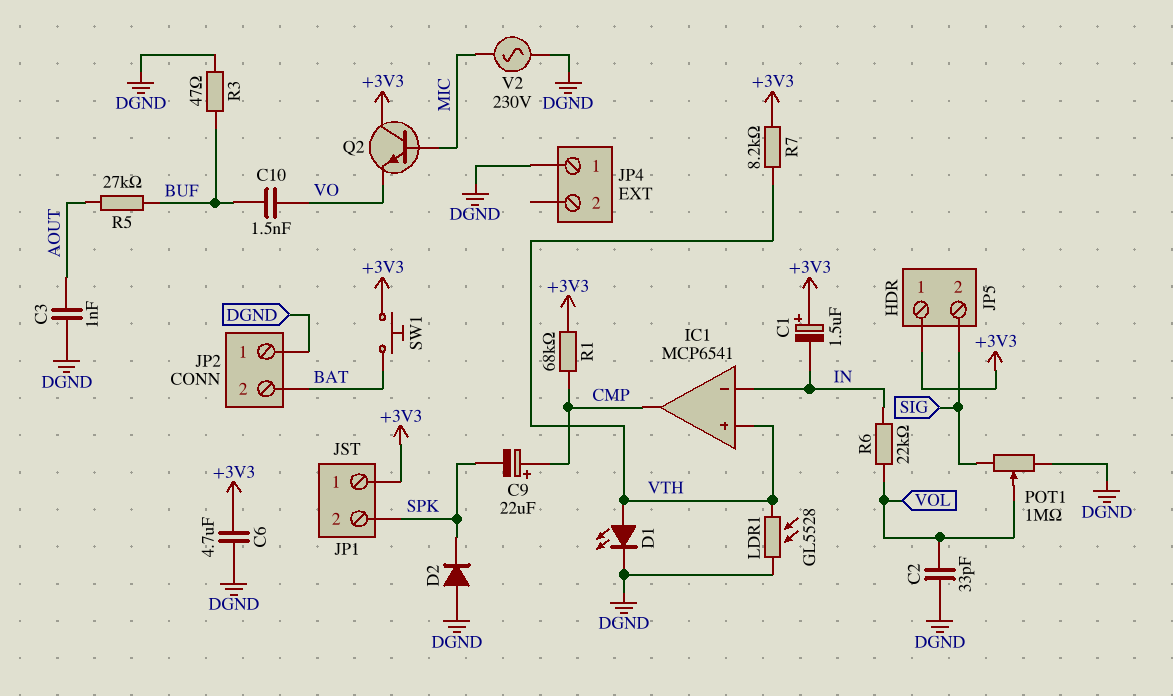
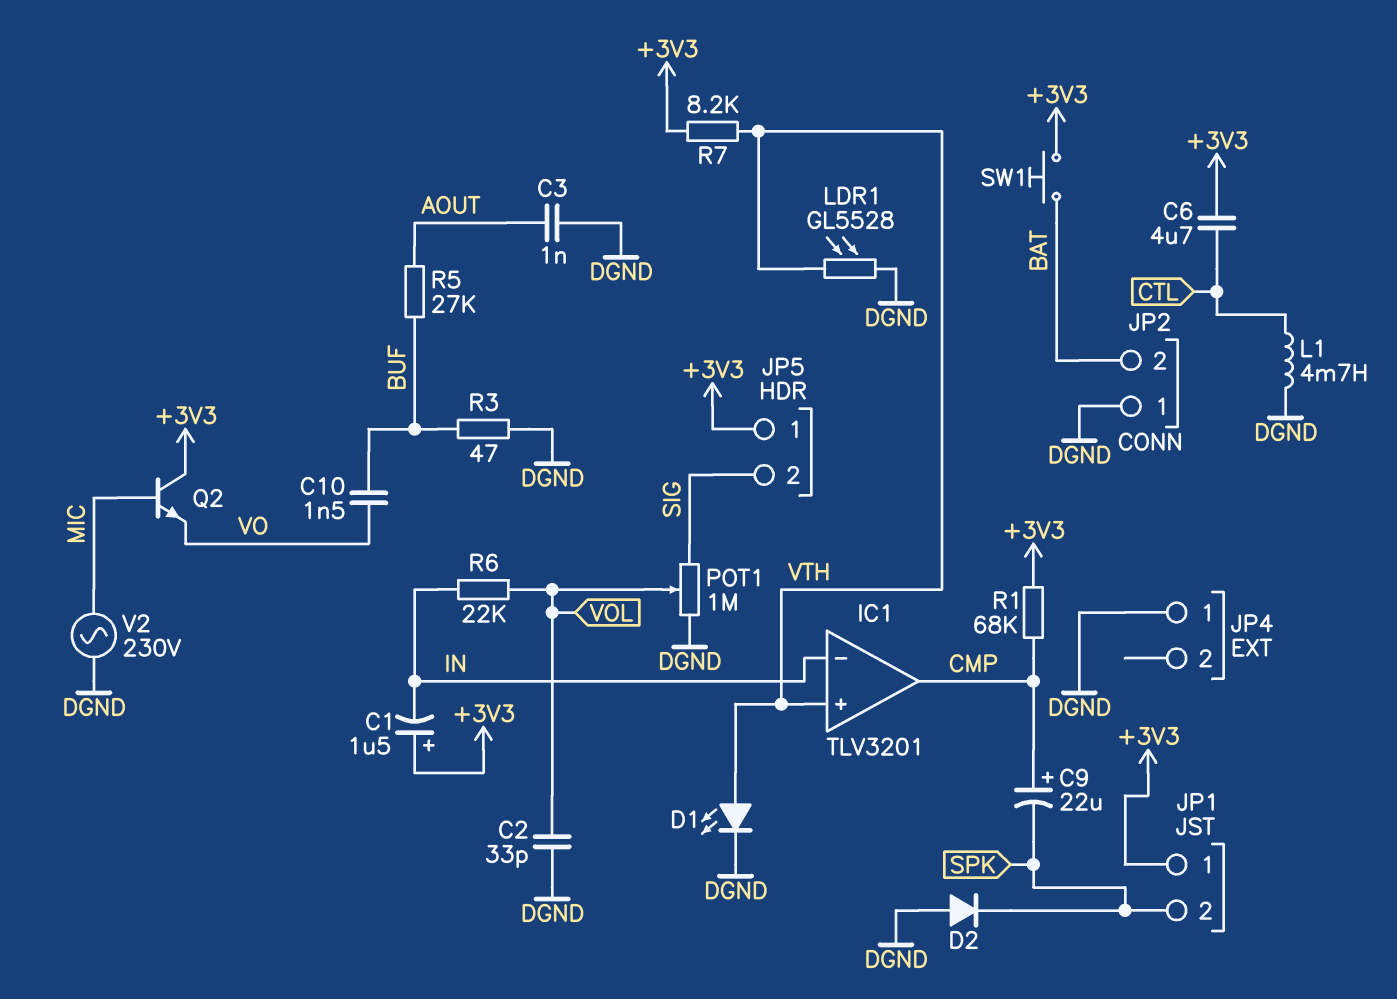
C6: 4.7uF (+3V3, DGND) -> 4.7uF (+3V3, CTL)
IC1: MCP6541 -> TLV3201
L1: none -> 4.7mH (CTL, DGND)

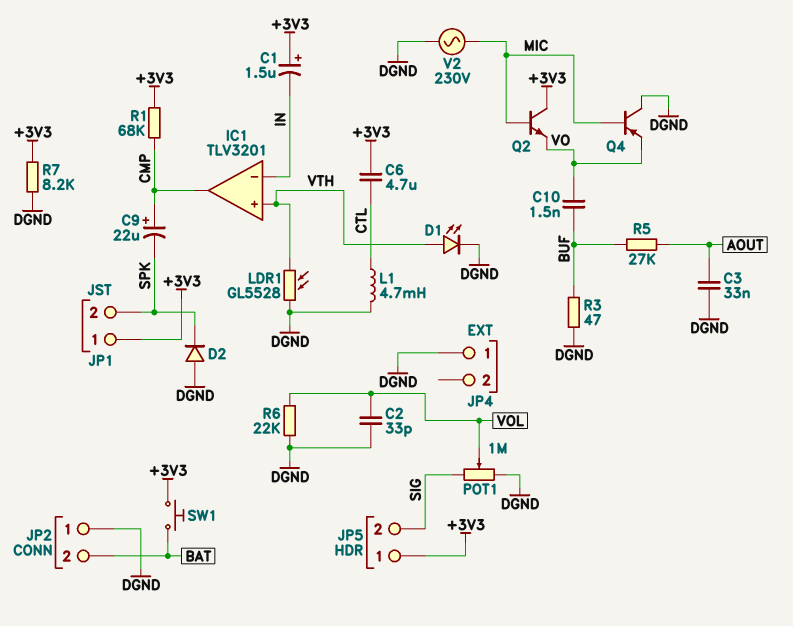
C3: 1nF (AOUT, DGND) -> 33nF (AOUT, DGND)
Q4: none -> PNP (B MIC, C DGND, E VO)
R6: 22k (IN, VOL) -> 22k (DGND, VOL)
R7: 8.2k (+3V3, VTH) -> 8.2k (+3V3, DGND)

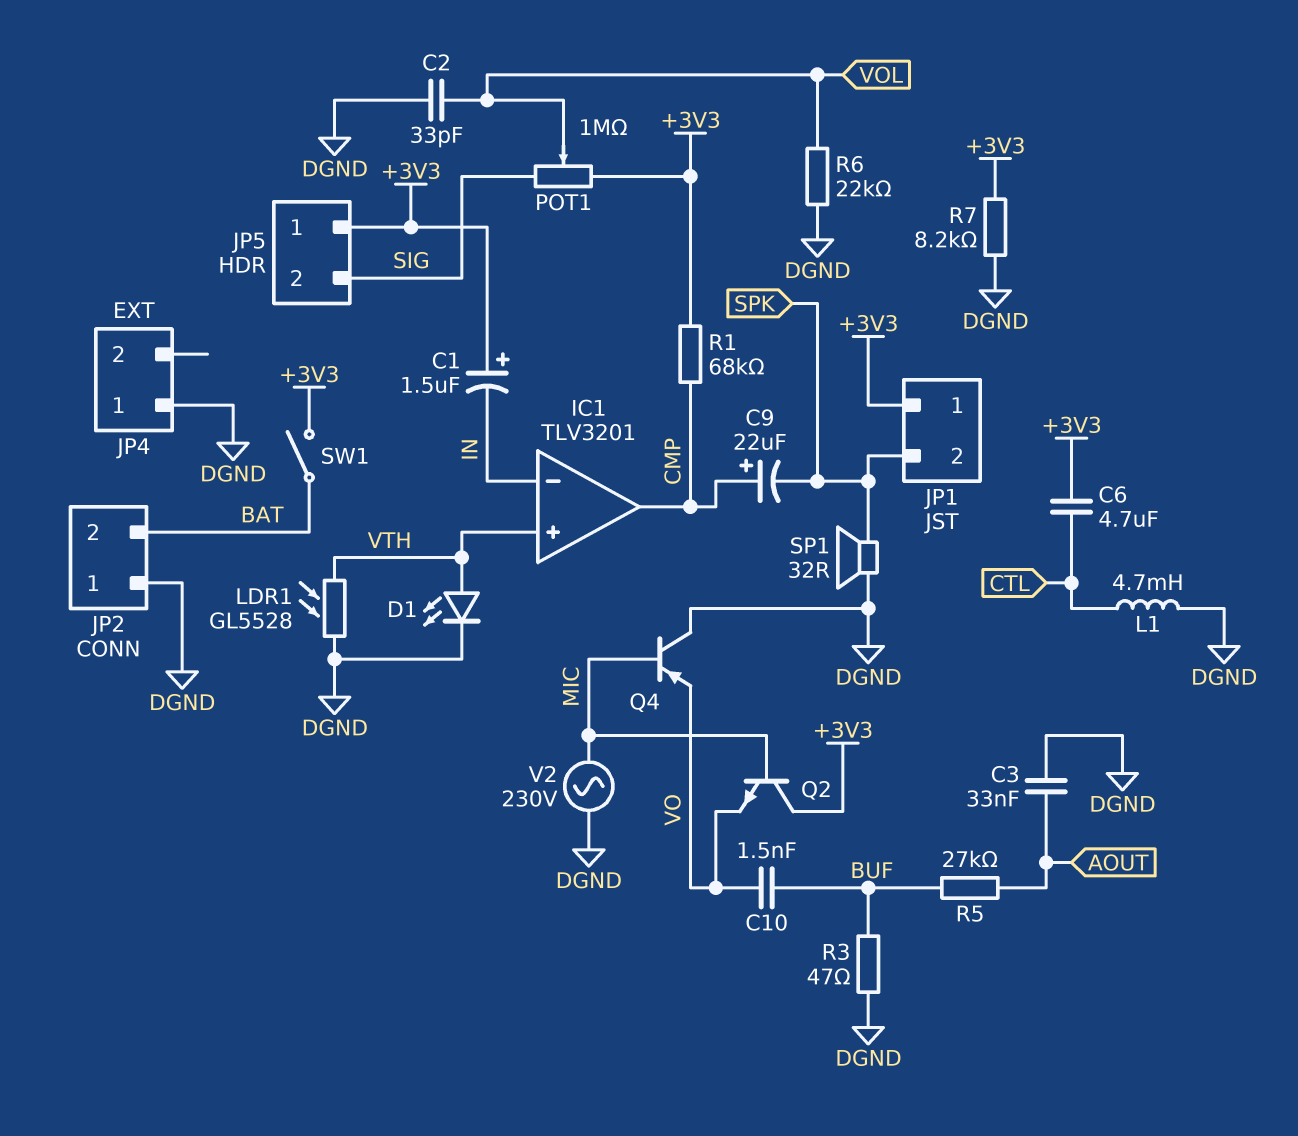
D2: diode (A DGND, K SPK) -> none
POT1: 1M (DGND, SIG, wiper VOL) -> 1M (+3V3, SIG, wiper VOL)
SP1: none -> speaker 32R (DGND, SPK)
SW1: button (+3V3, BAT) -> switch (+3V3, BAT)

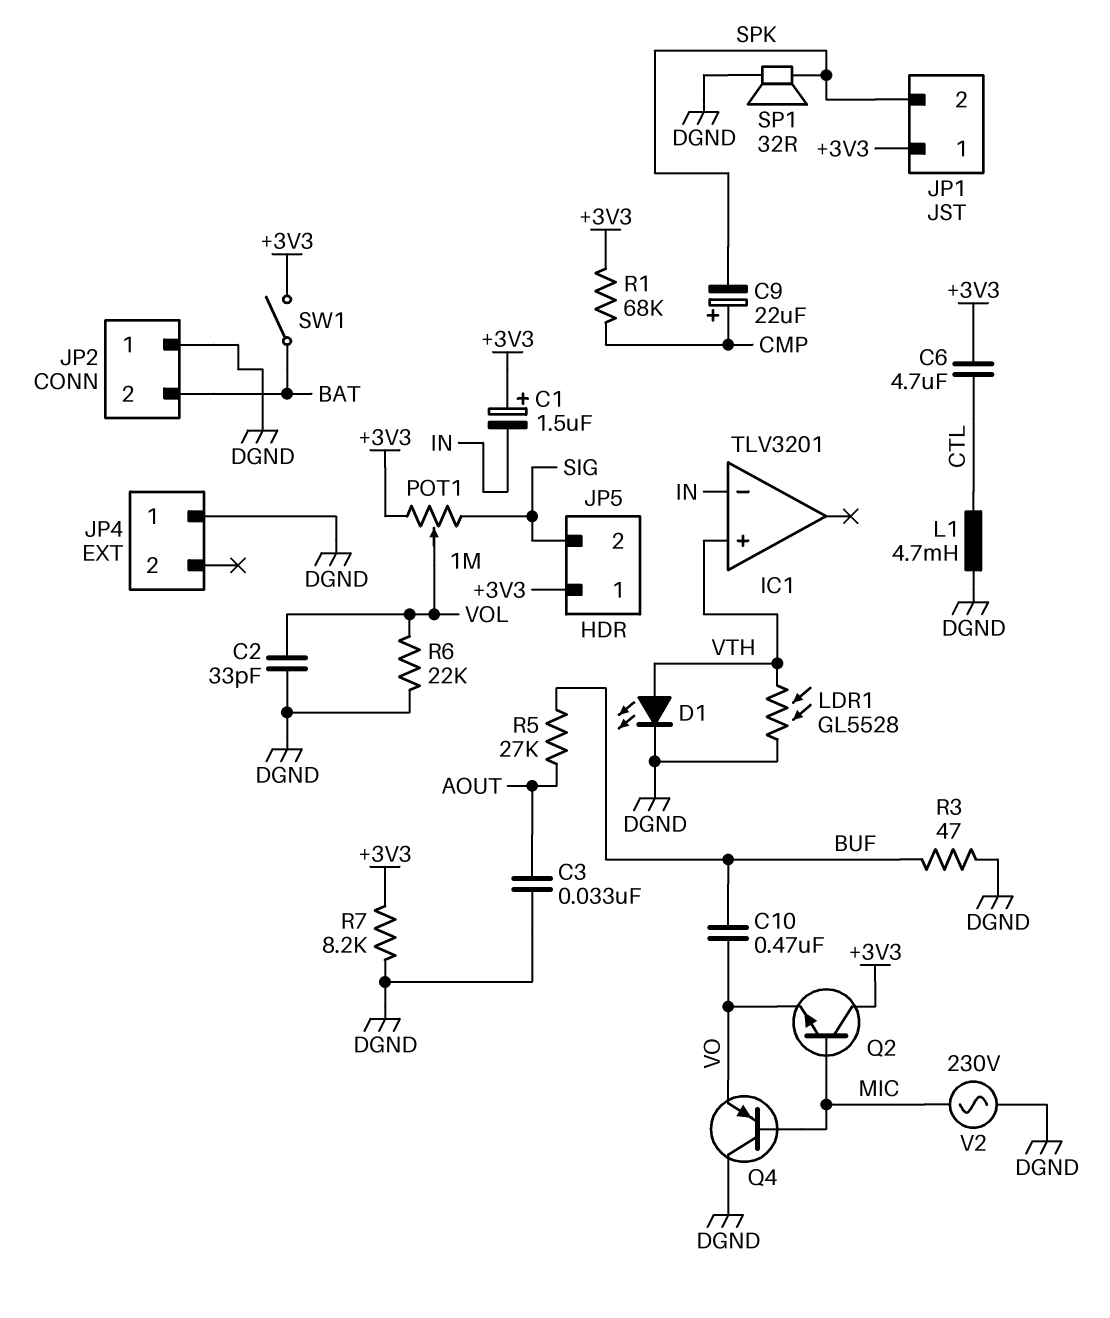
C10: 1.5nF (BUF, VO) -> 470nF (BUF, VO)
IC1 pin out: CMP -> none

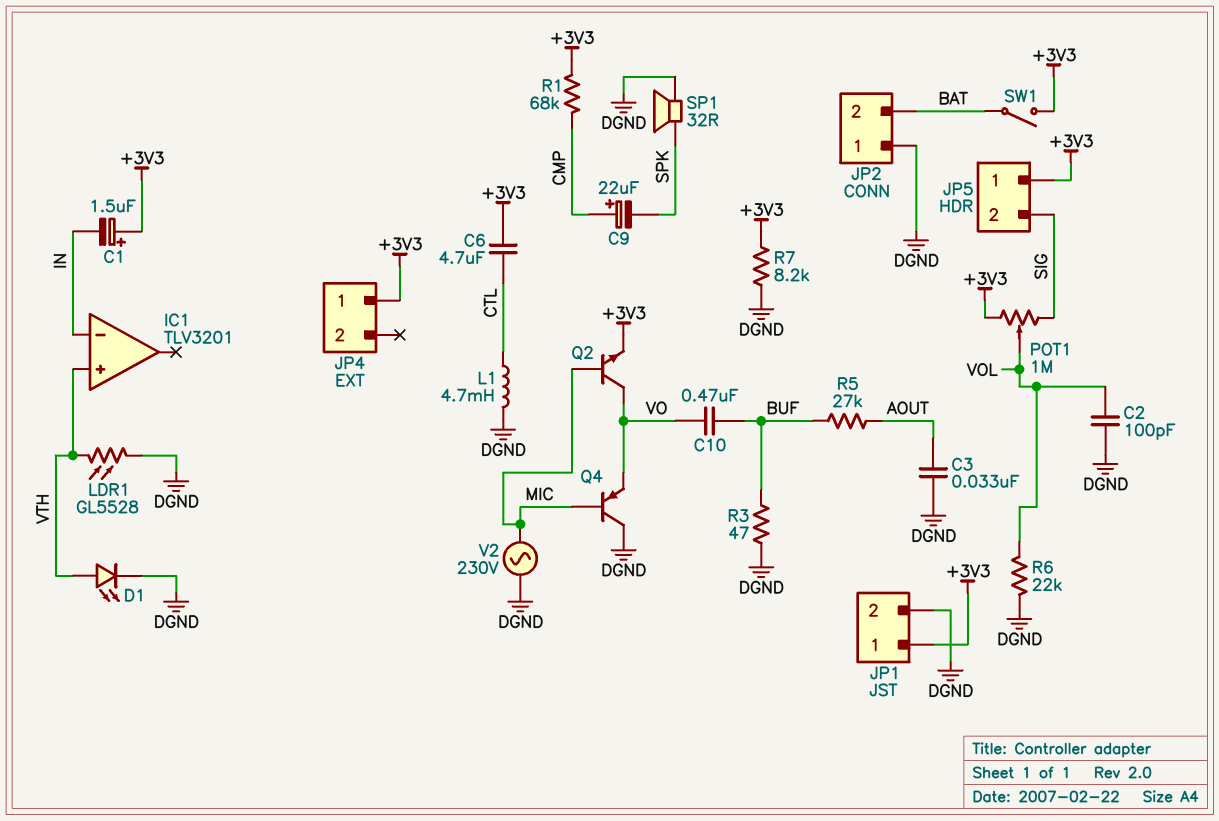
C2: 33pF (DGND, VOL) -> 100pF (DGND, VOL)
JP1 pin 2: SPK -> DGND
JP4 pin 1: DGND -> +3V3
Q2: NPN (B MIC, C +3V3, E VO) -> NPN (B MIC, C VO, E +3V3)

